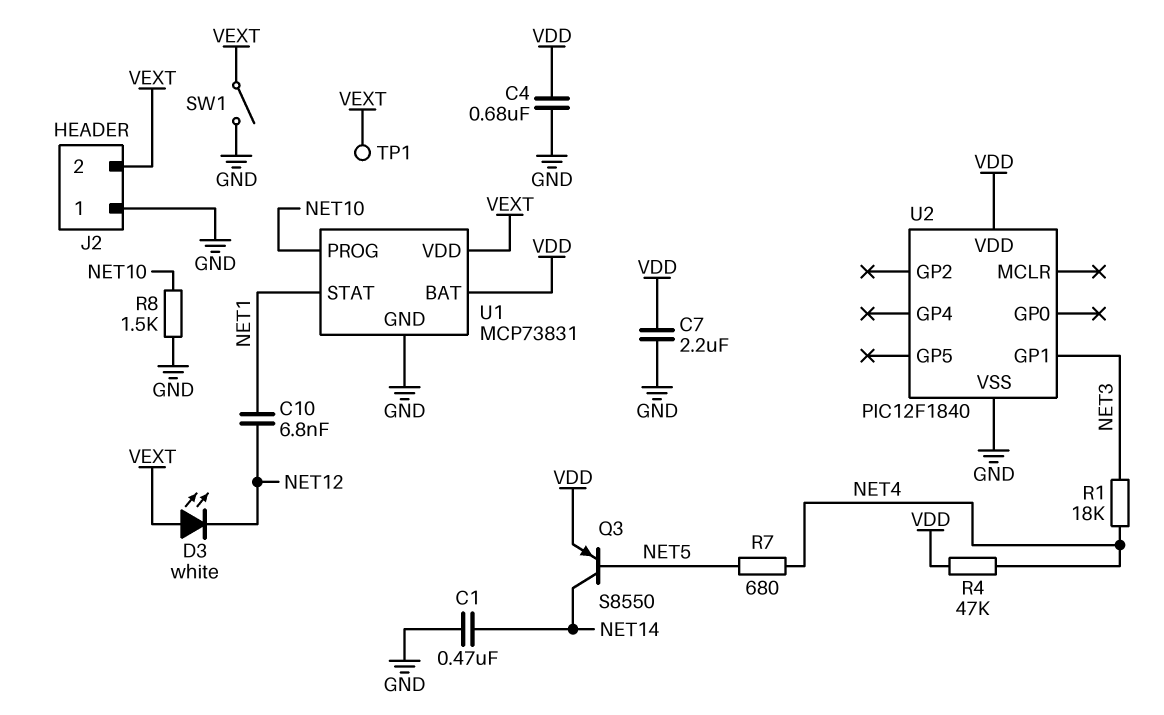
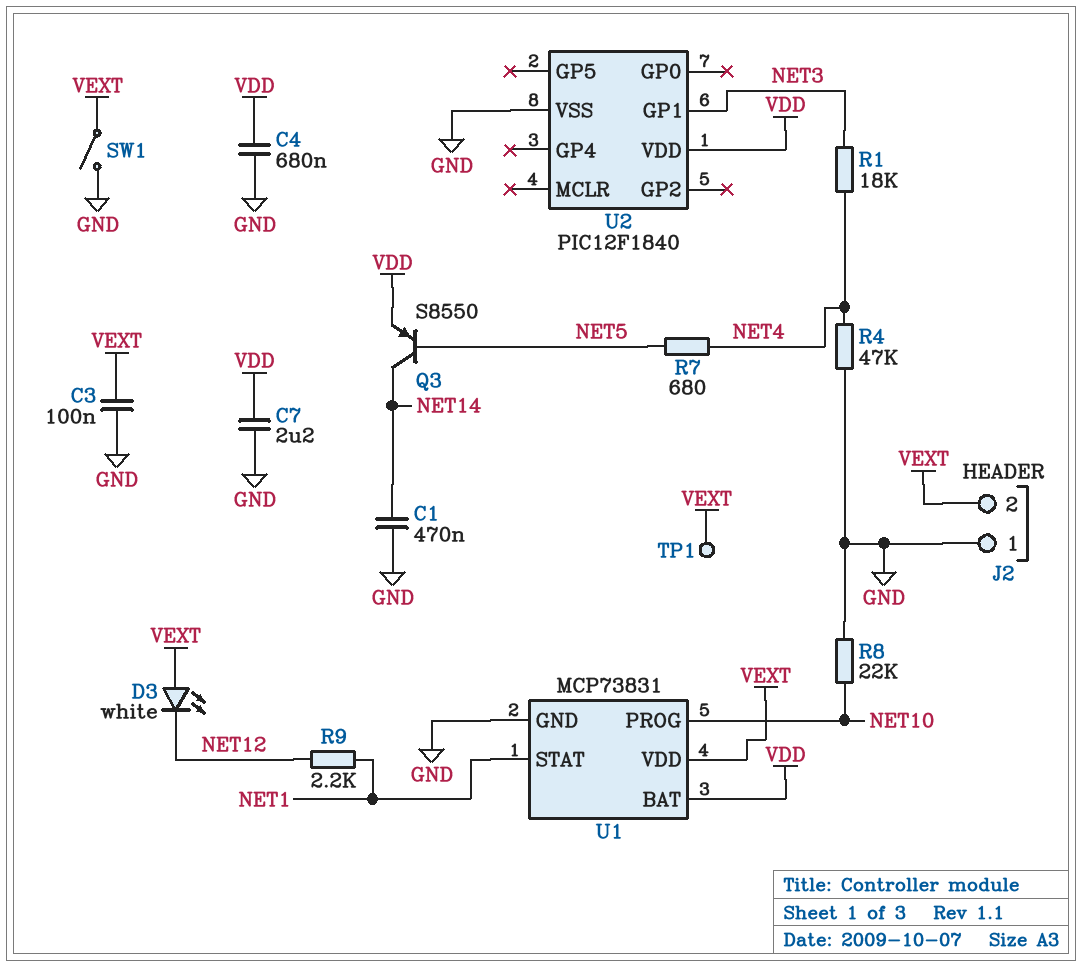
C3: none -> 100nF (GND, VEXT)
C10: 6.8nF (NET1, NET12) -> none
R4: 47k (NET4, VDD) -> 47k (GND, NET4)
R8: 1.5k (GND, NET10) -> 22k (GND, NET10)
R9: none -> 2.2k (NET1, NET12)

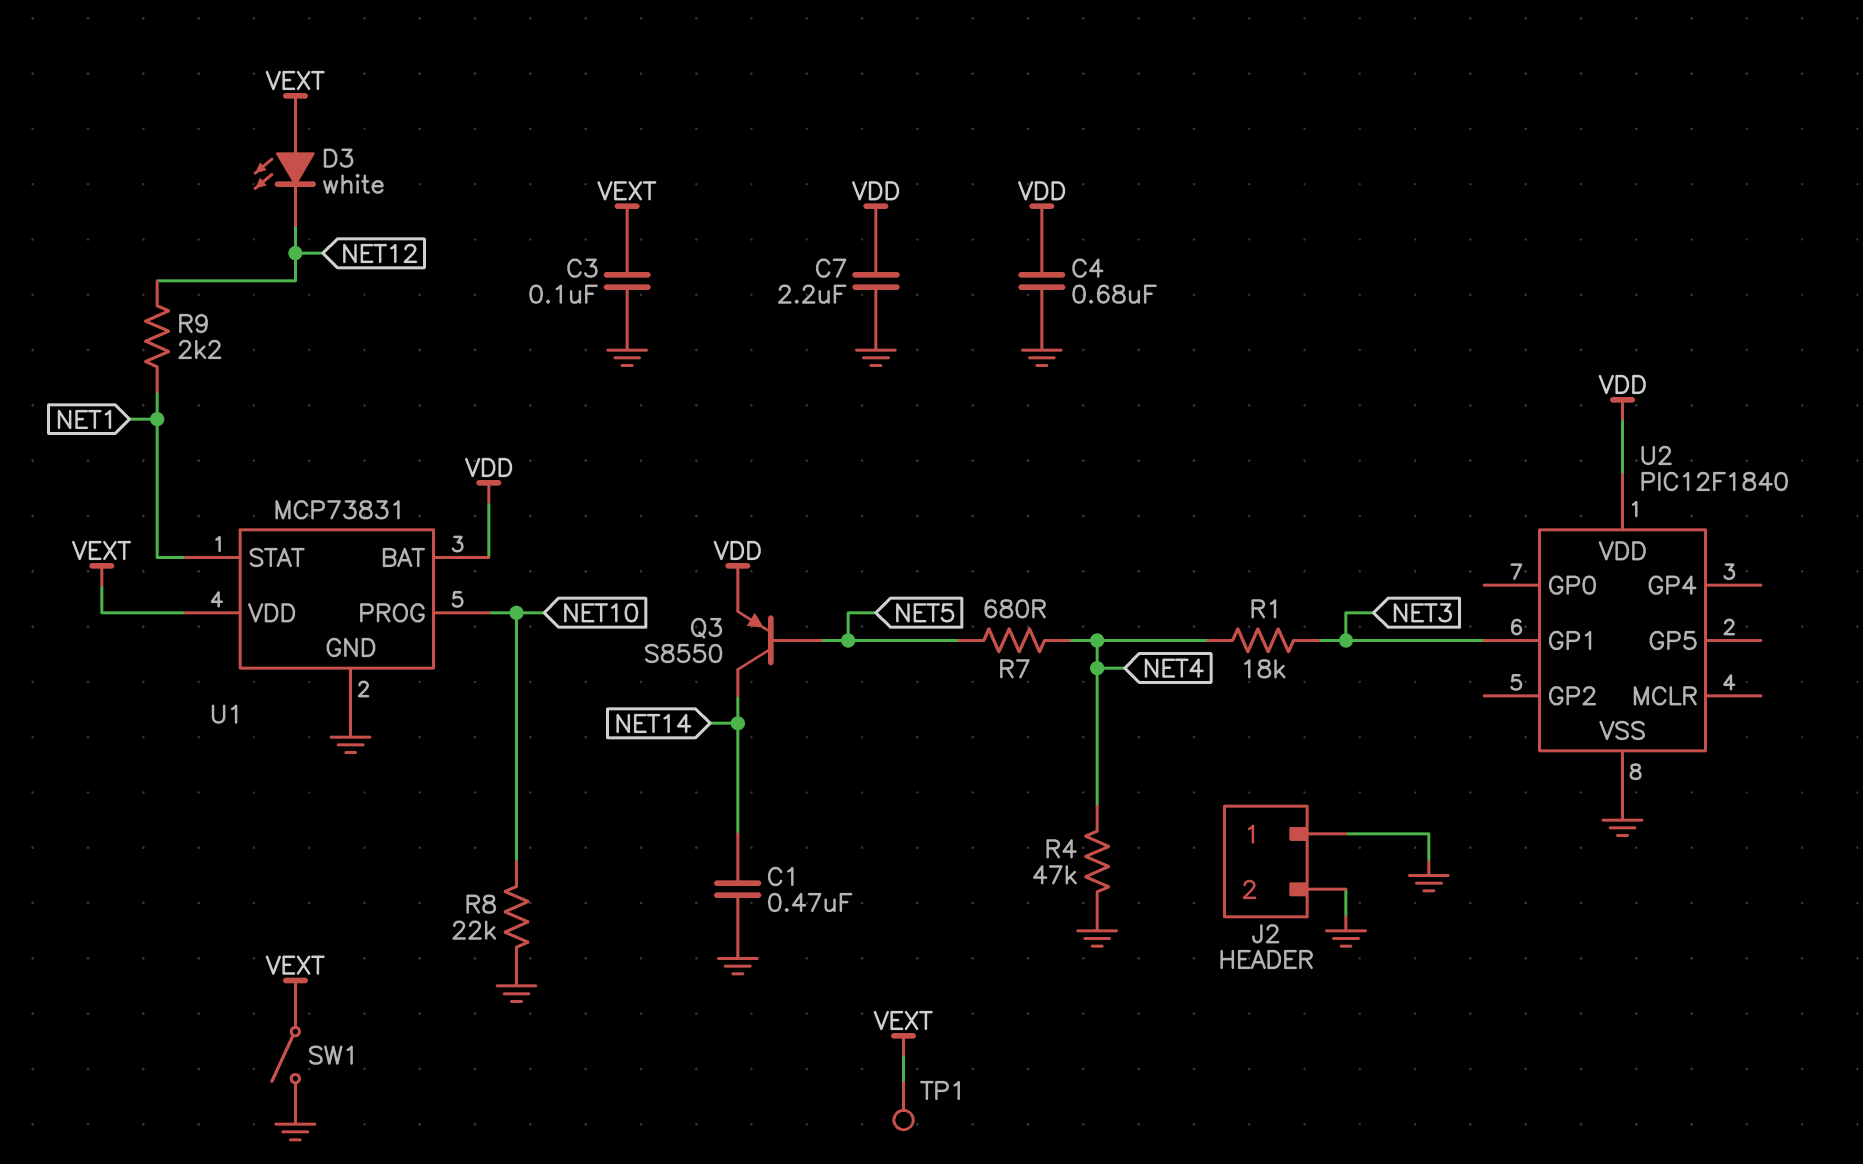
J2 pin 2: VEXT -> GND

